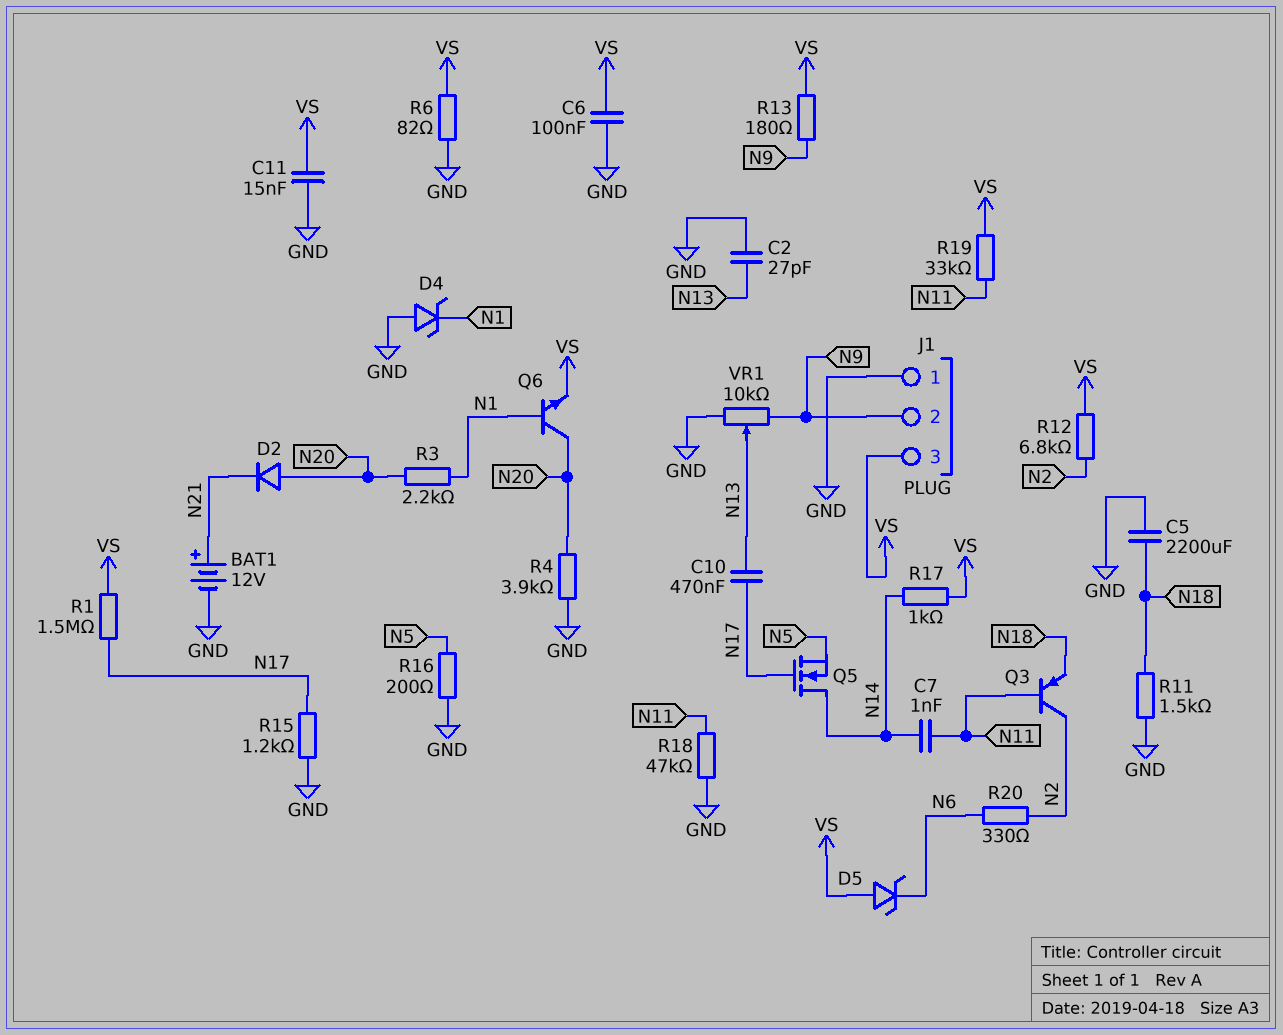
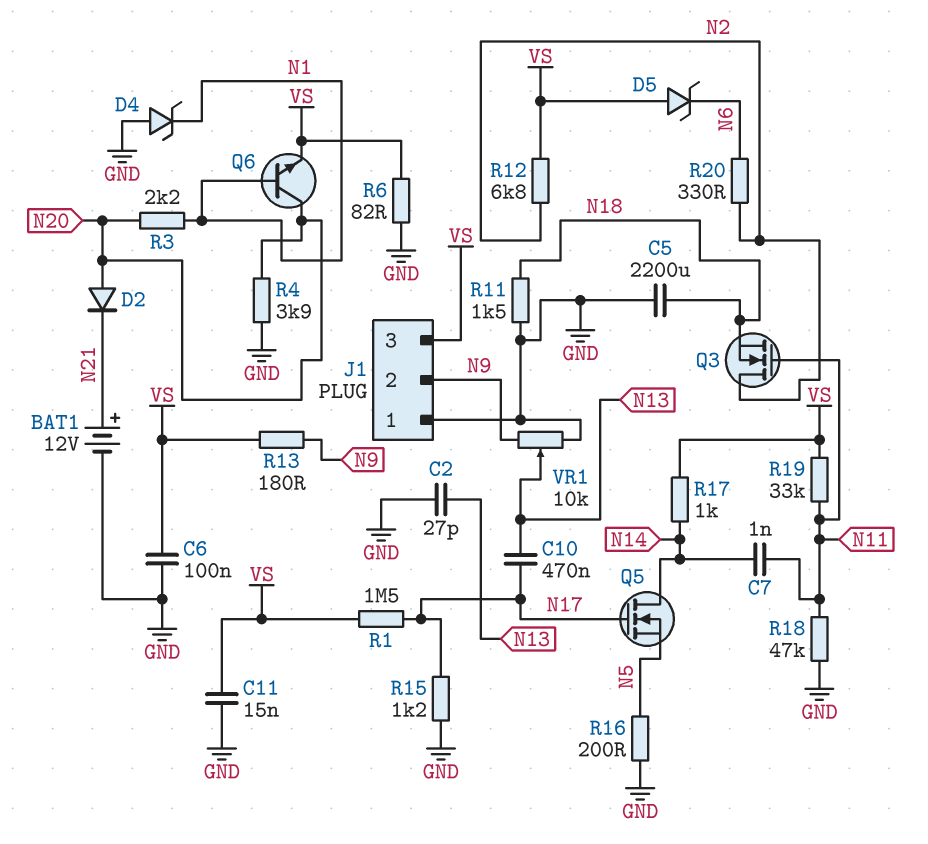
Q3: PNP (B N11, C N2, E N18) -> NMOS (G N11, D N2, S N18)

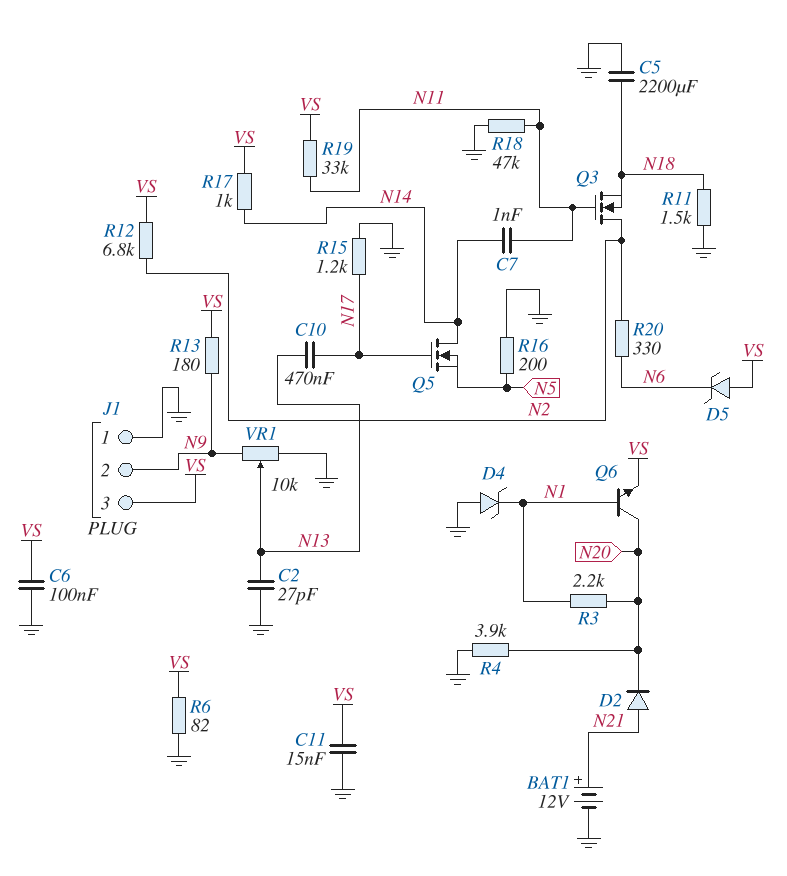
D2: diode (A N20, K N21) -> diode (A N21, K N20)
R1: 1.5M (N17, VS) -> none

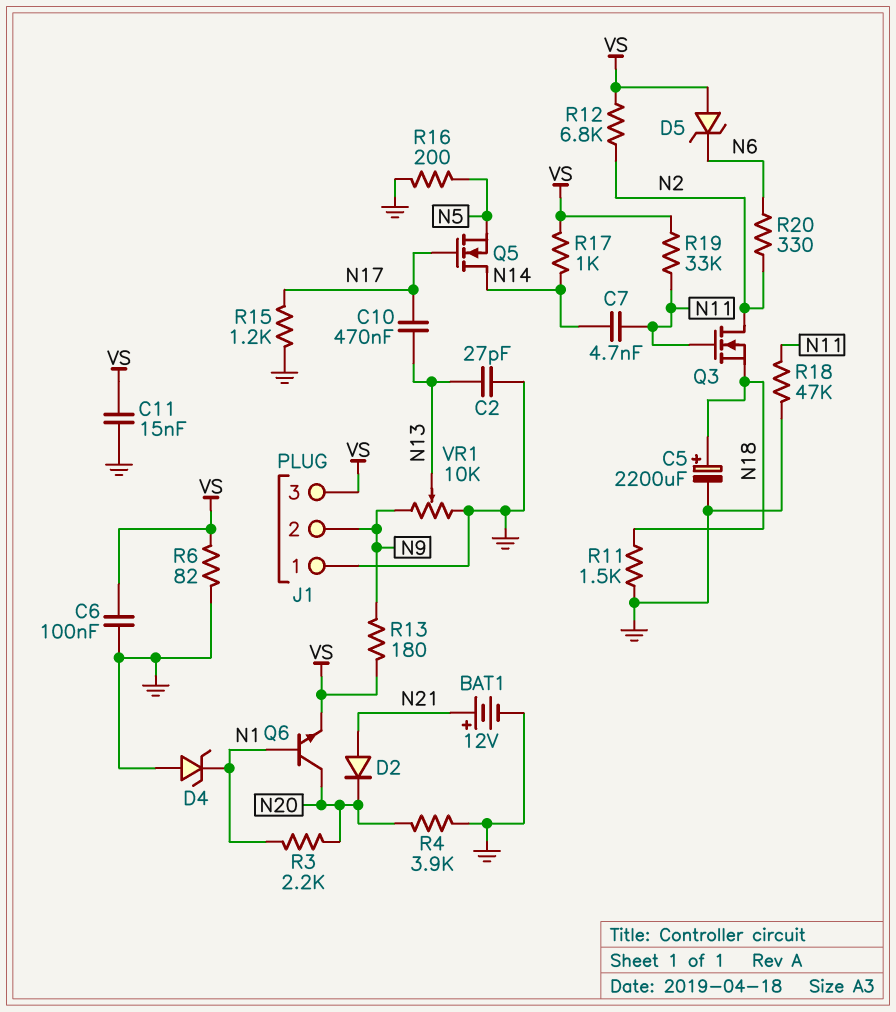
C5: 2200uF (GND, N18) -> 2200uF (plus N18, minus GND)
C7: 1nF (N11, N14) -> 4.7nF (N11, N14)

